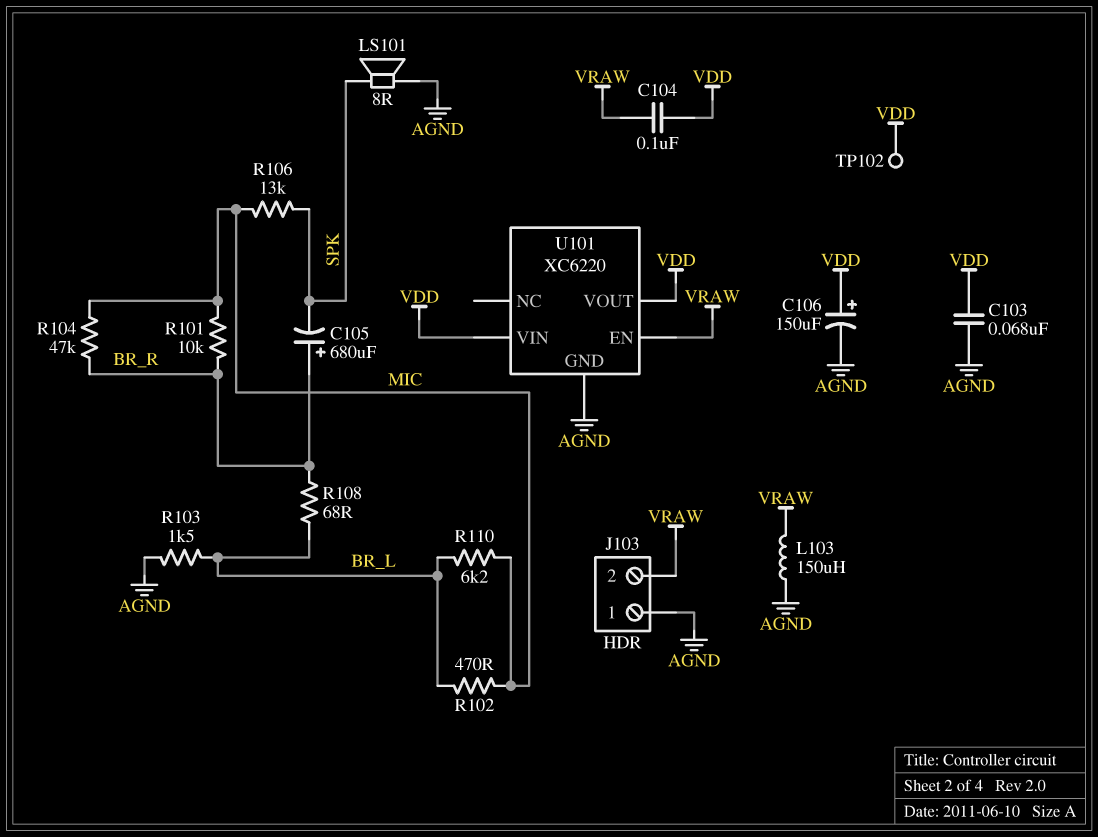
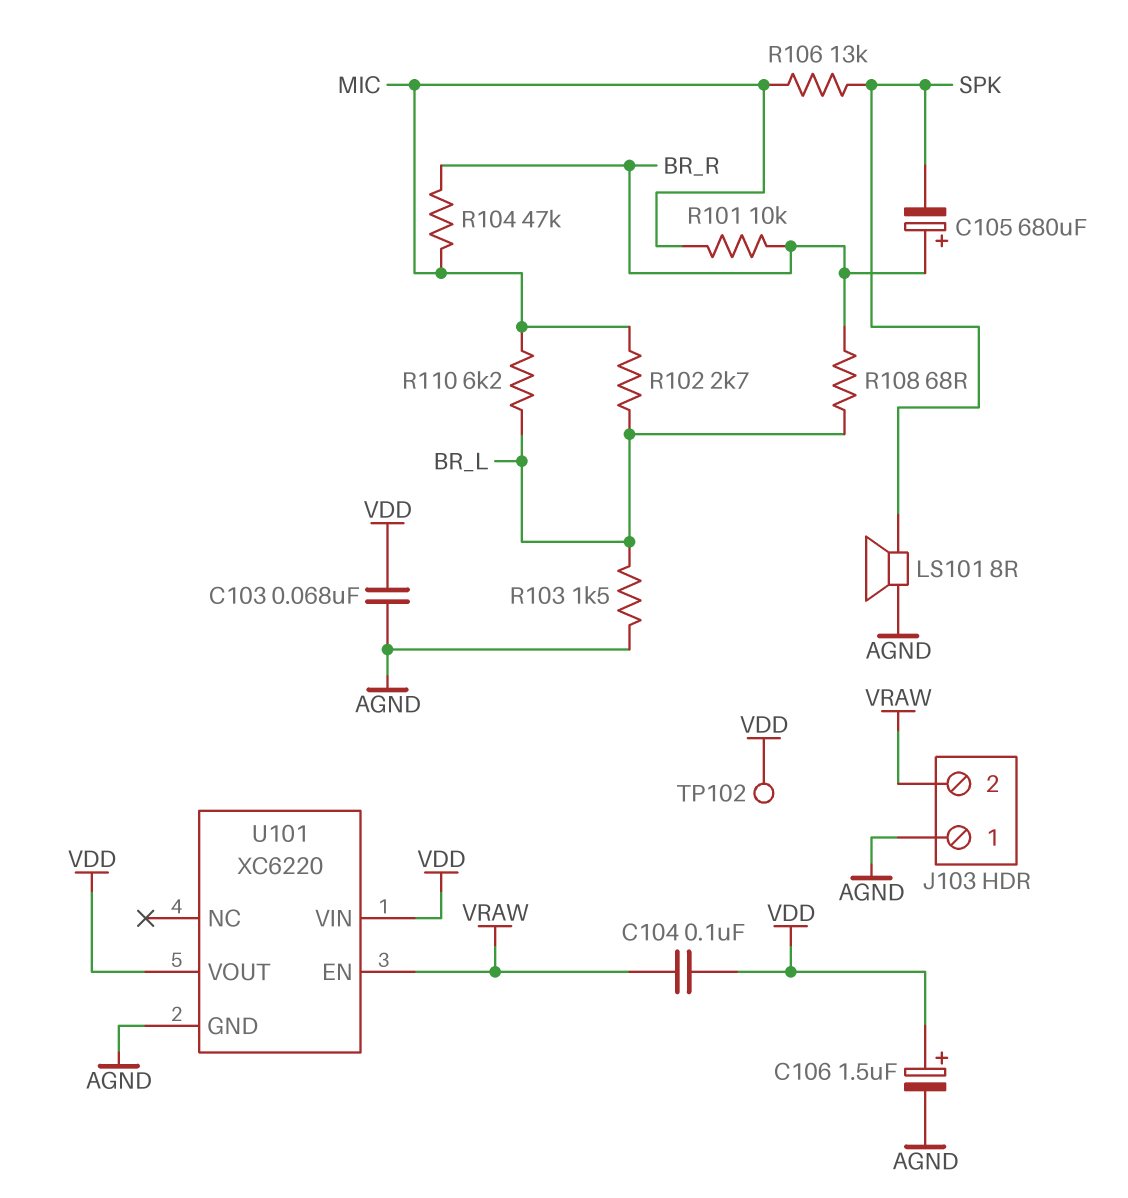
C106: 150uF (plus VDD, minus AGND) -> 1.5uF (plus VDD, minus AGND)
L103: 150uH (AGND, VRAW) -> none
R102: 470 (BR_L, MIC) -> 2.7k (BR_L, MIC)

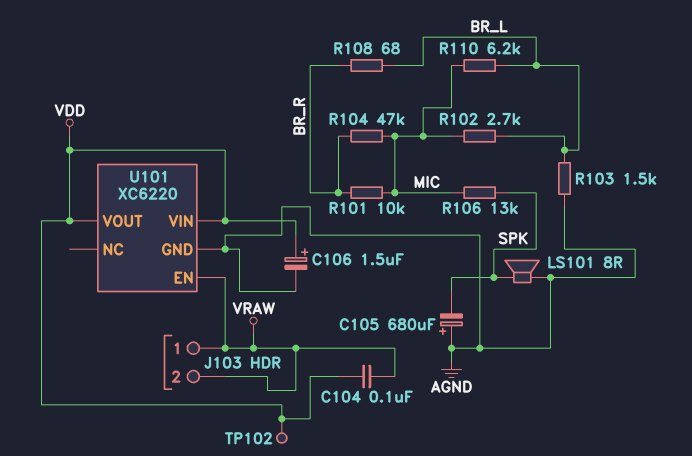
C103: 68nF (AGND, VDD) -> none
C105: 680uF (plus BR_R, minus SPK) -> 680uF (plus AGND, minus SPK)
J103 pin 1: AGND -> VRAW

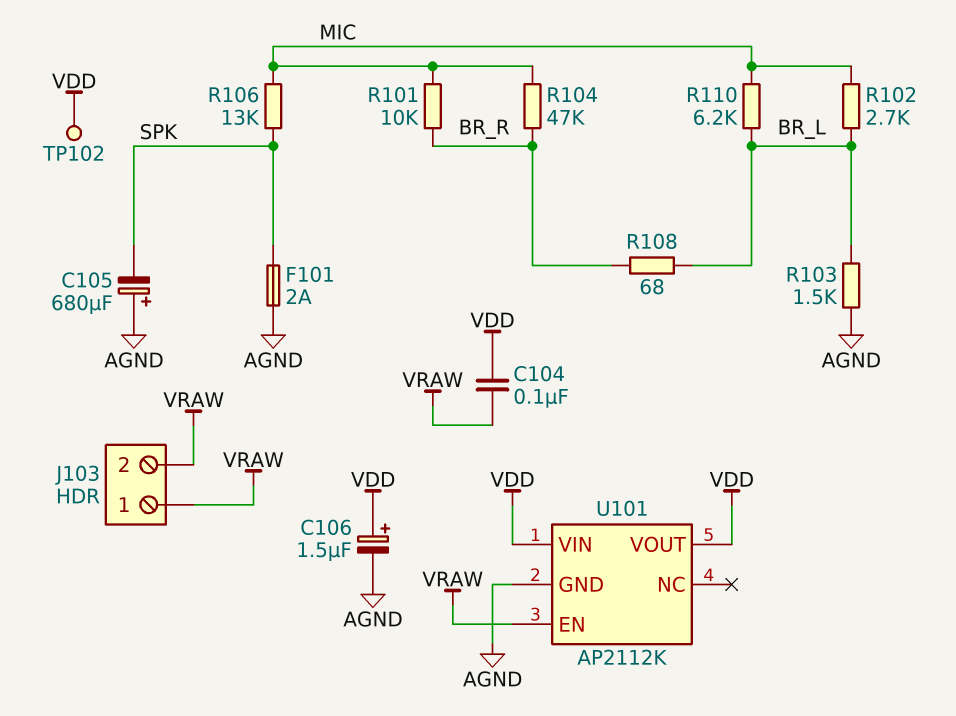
F101: none -> 2A (AGND, SPK)
LS101: speaker 8R (AGND, SPK) -> none
U101: XC6220 -> AP2112K

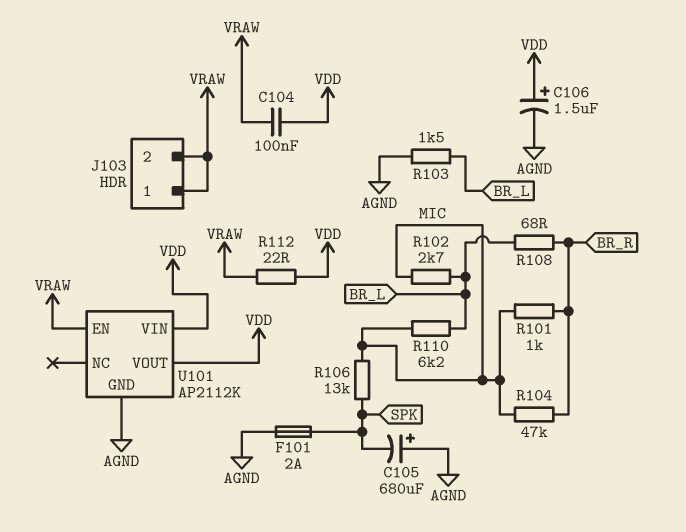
R101: 10k (BR_R, MIC) -> 1k (BR_R, MIC)
R112: none -> 22 (VDD, VRAW)
TP102: test point (VDD) -> none

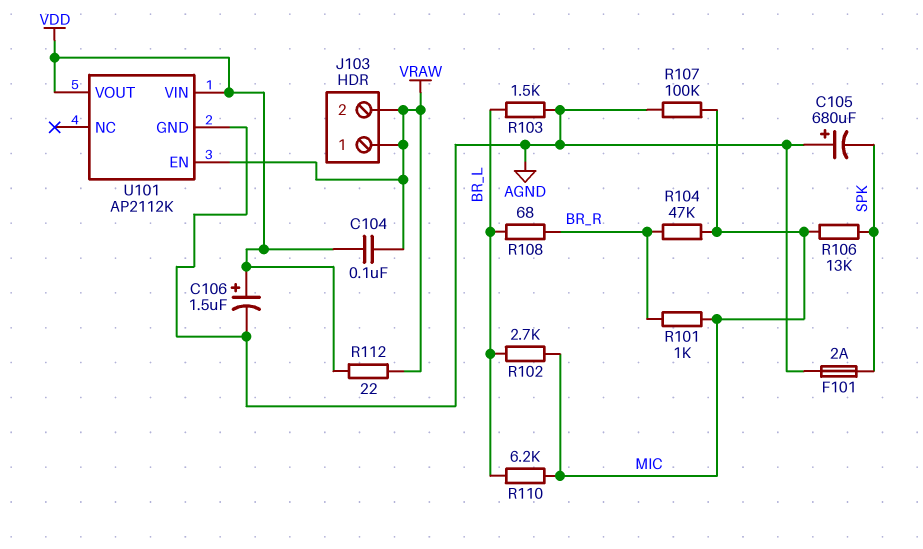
R107: none -> 100k (AGND, MIC)

